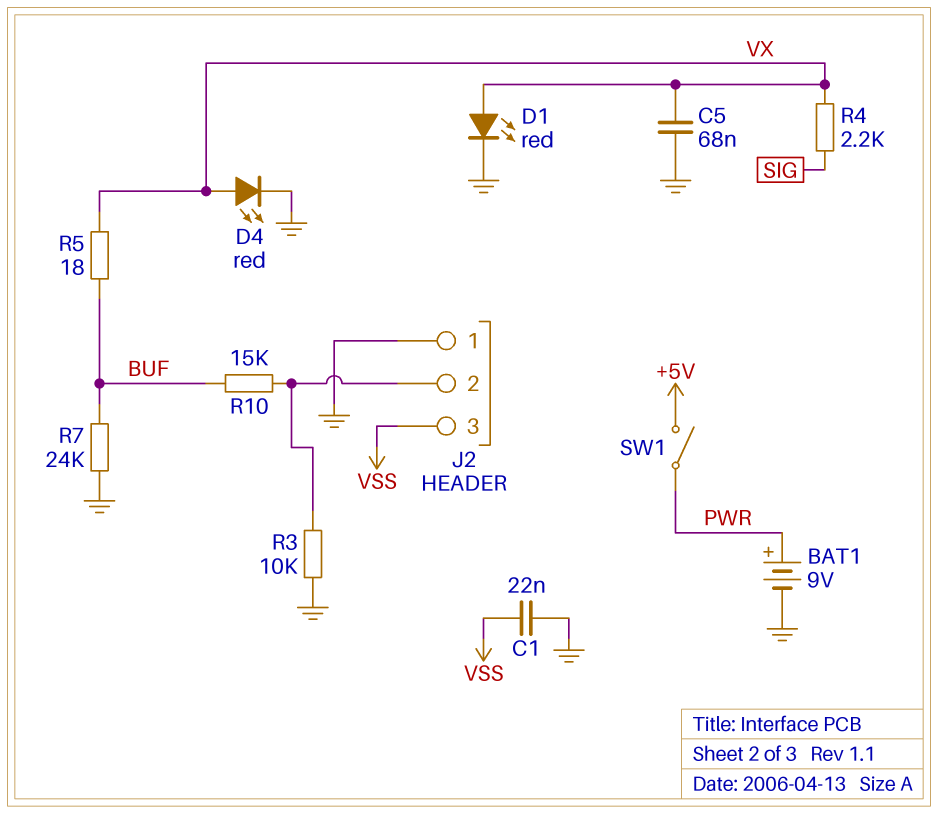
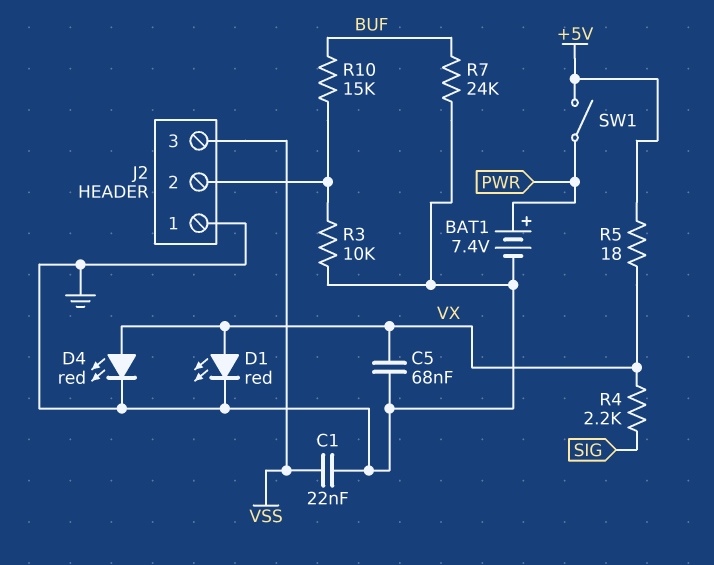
BAT1: 9V (plus PWR, minus GND) -> 7.4V (plus PWR, minus GND)
R5: 18 (BUF, VX) -> 18 (+5V, VX)

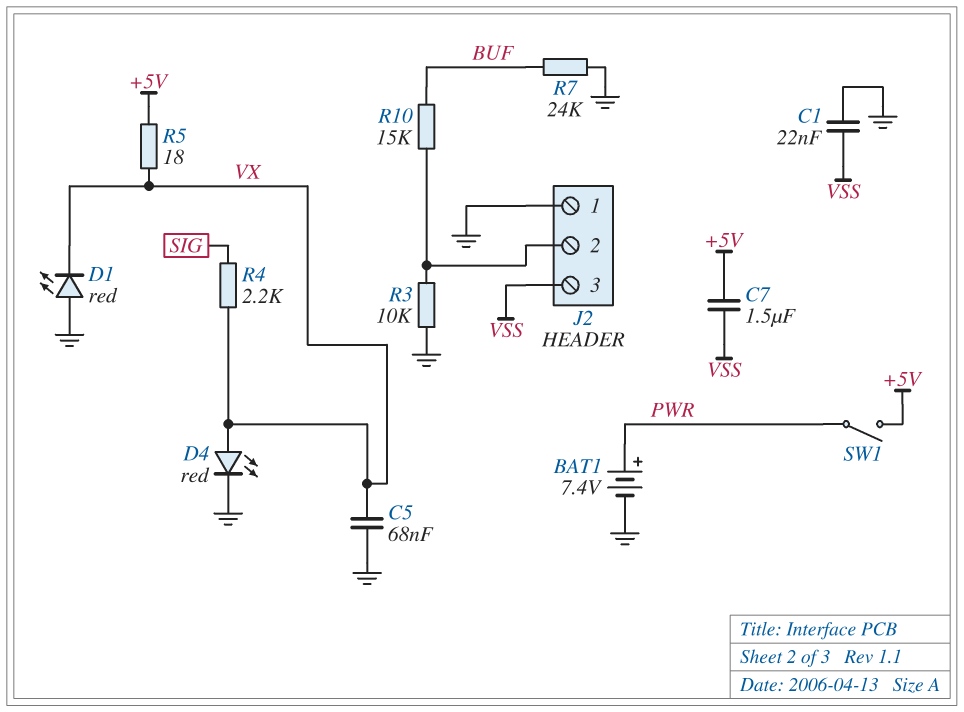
C7: none -> 1.5uF (+5V, VSS)
D1: LED red (A VX, K GND) -> LED red (A GND, K VX)

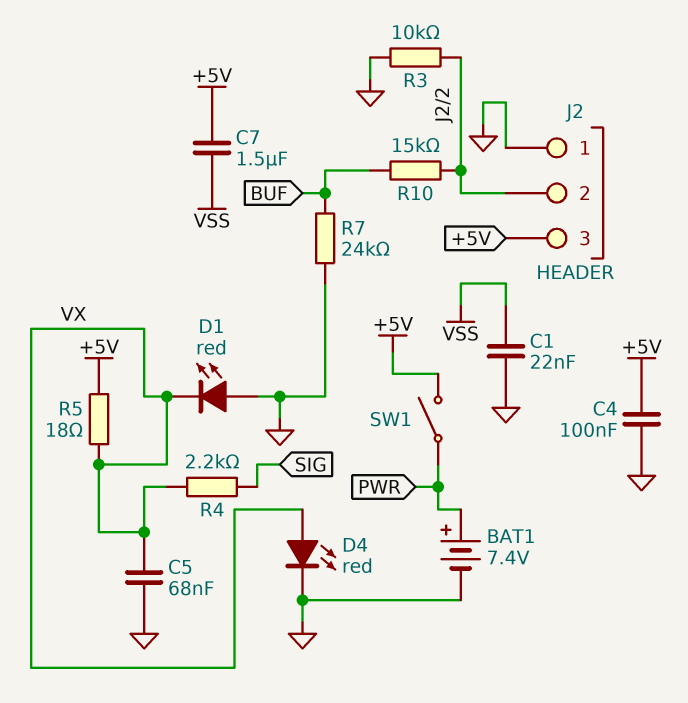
C4: none -> 100nF (+5V, GND)
J2 pin 3: VSS -> +5V

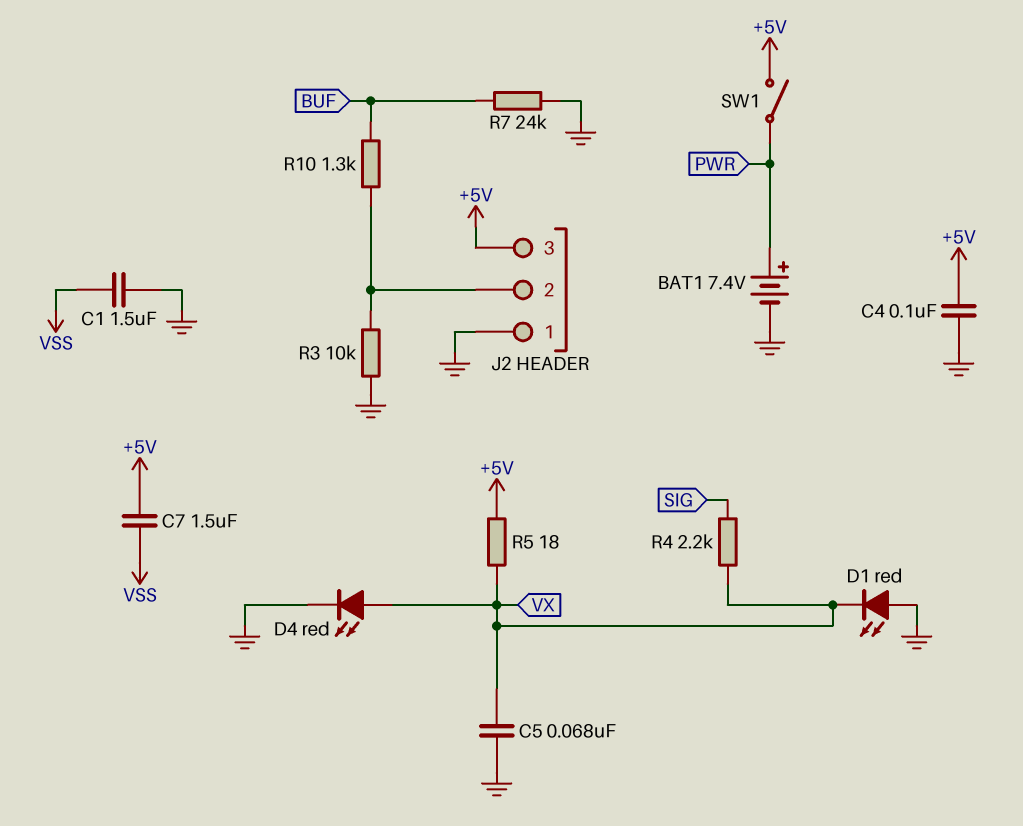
C1: 22nF (GND, VSS) -> 1.5uF (GND, VSS)
R10: 15k (BUF, J2/2) -> 1.3k (BUF, J2/2)

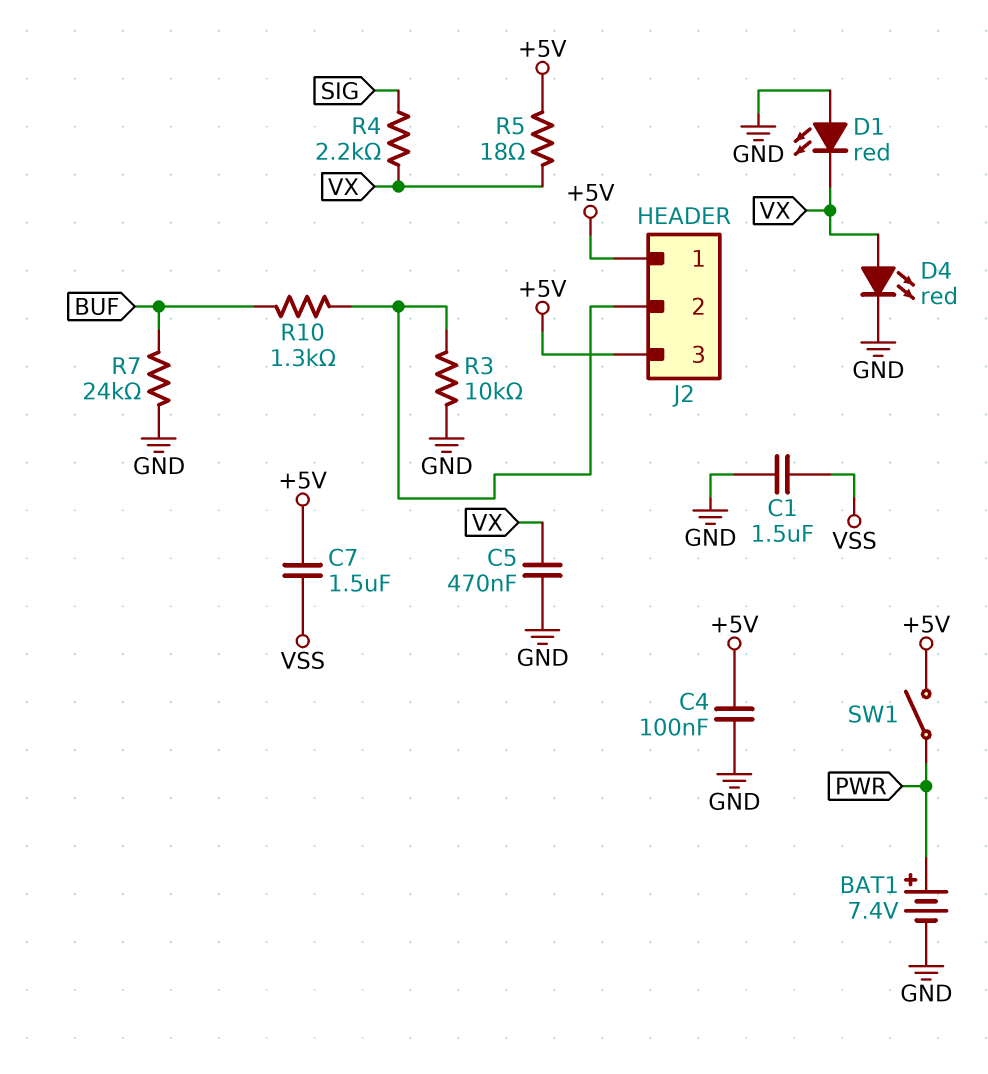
C5: 68nF (GND, VX) -> 470nF (GND, VX)
J2 pin 1: GND -> +5V

